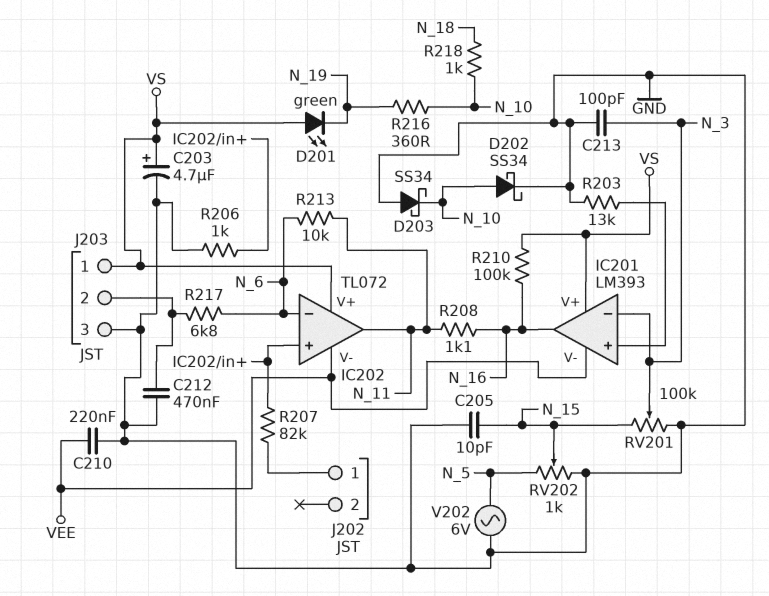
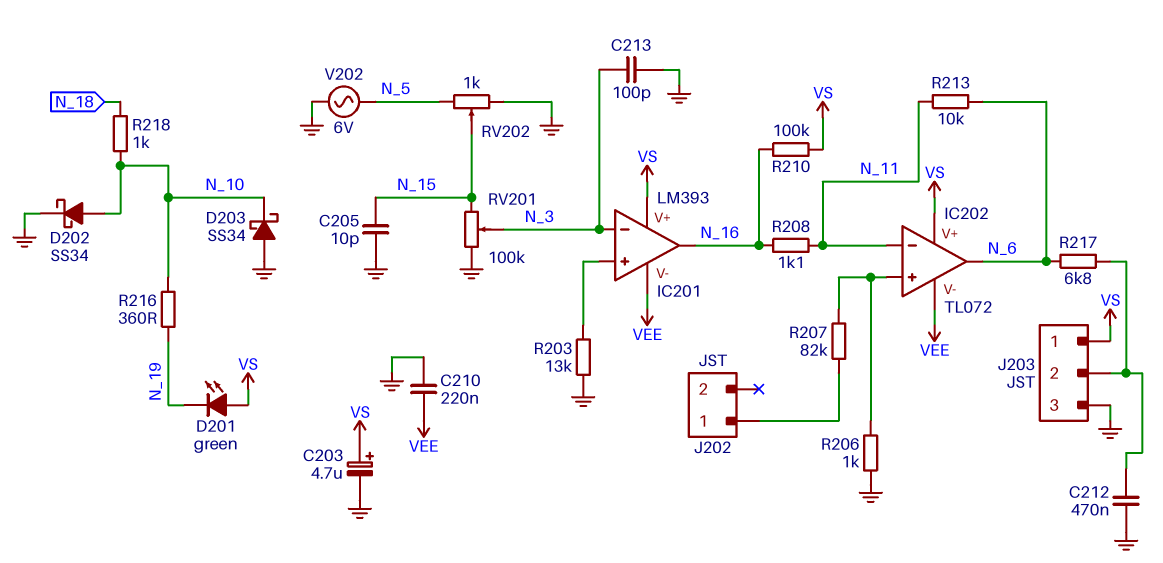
IC202 pin in-: N_6 -> N_11
IC202 pin out: N_11 -> N_6

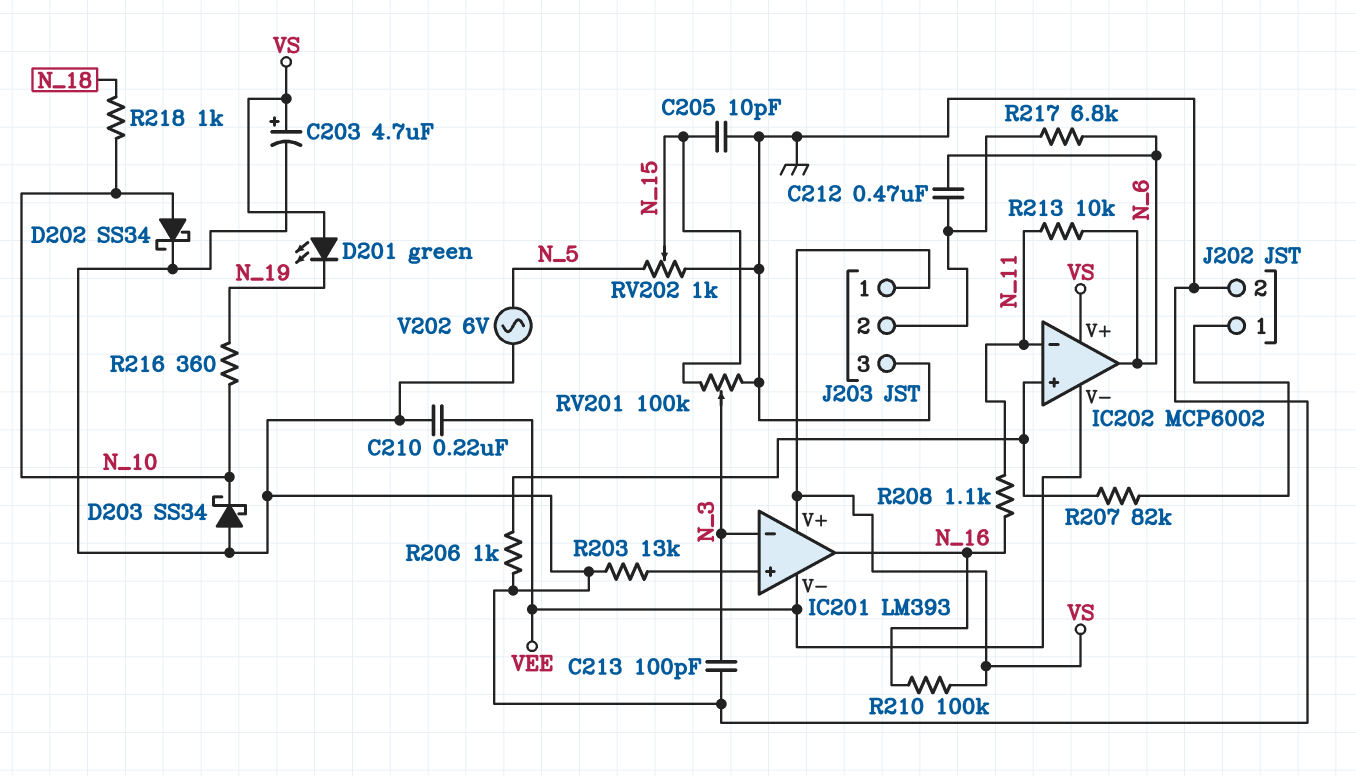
C212: 470nF (GND, J203/2) -> 470nF (J203/2, N_6)
IC202: TL072 -> MCP6002
J202 pin 2: none -> GND

